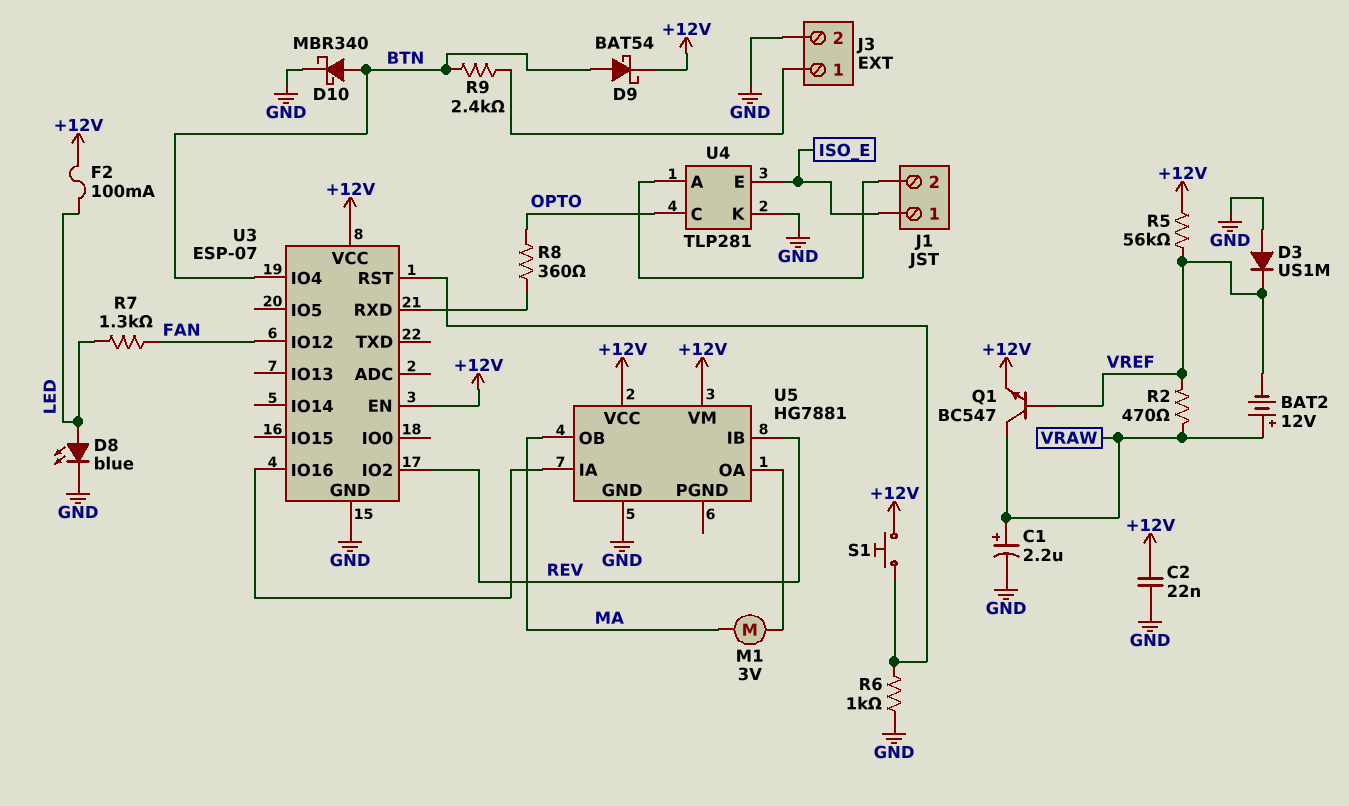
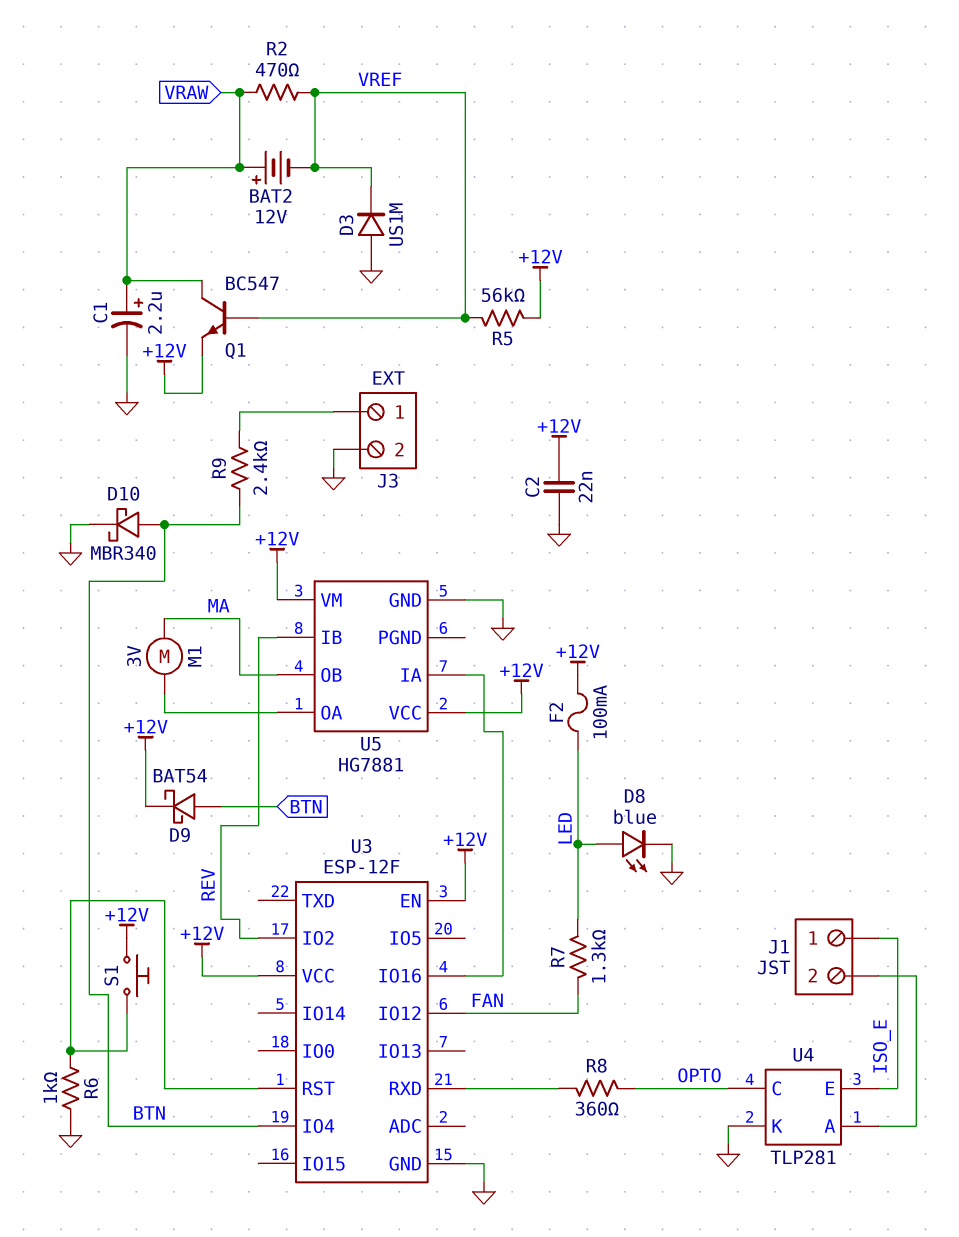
U3: ESP-07 -> ESP-12F

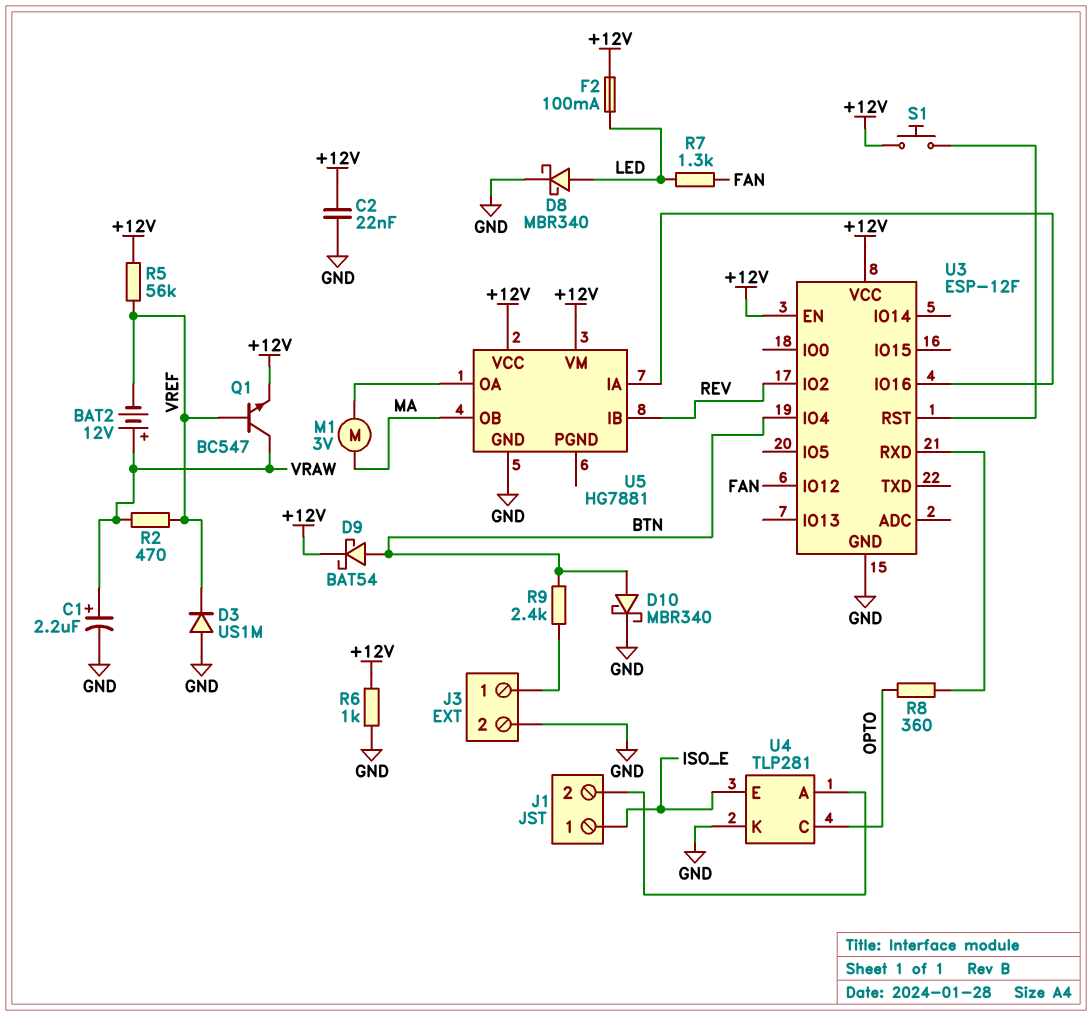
D8: LED blue (A LED, K GND) -> schottky MBR340 (A LED, K GND)
R6: 1k (GND, U3/RST) -> 1k (+12V, GND)

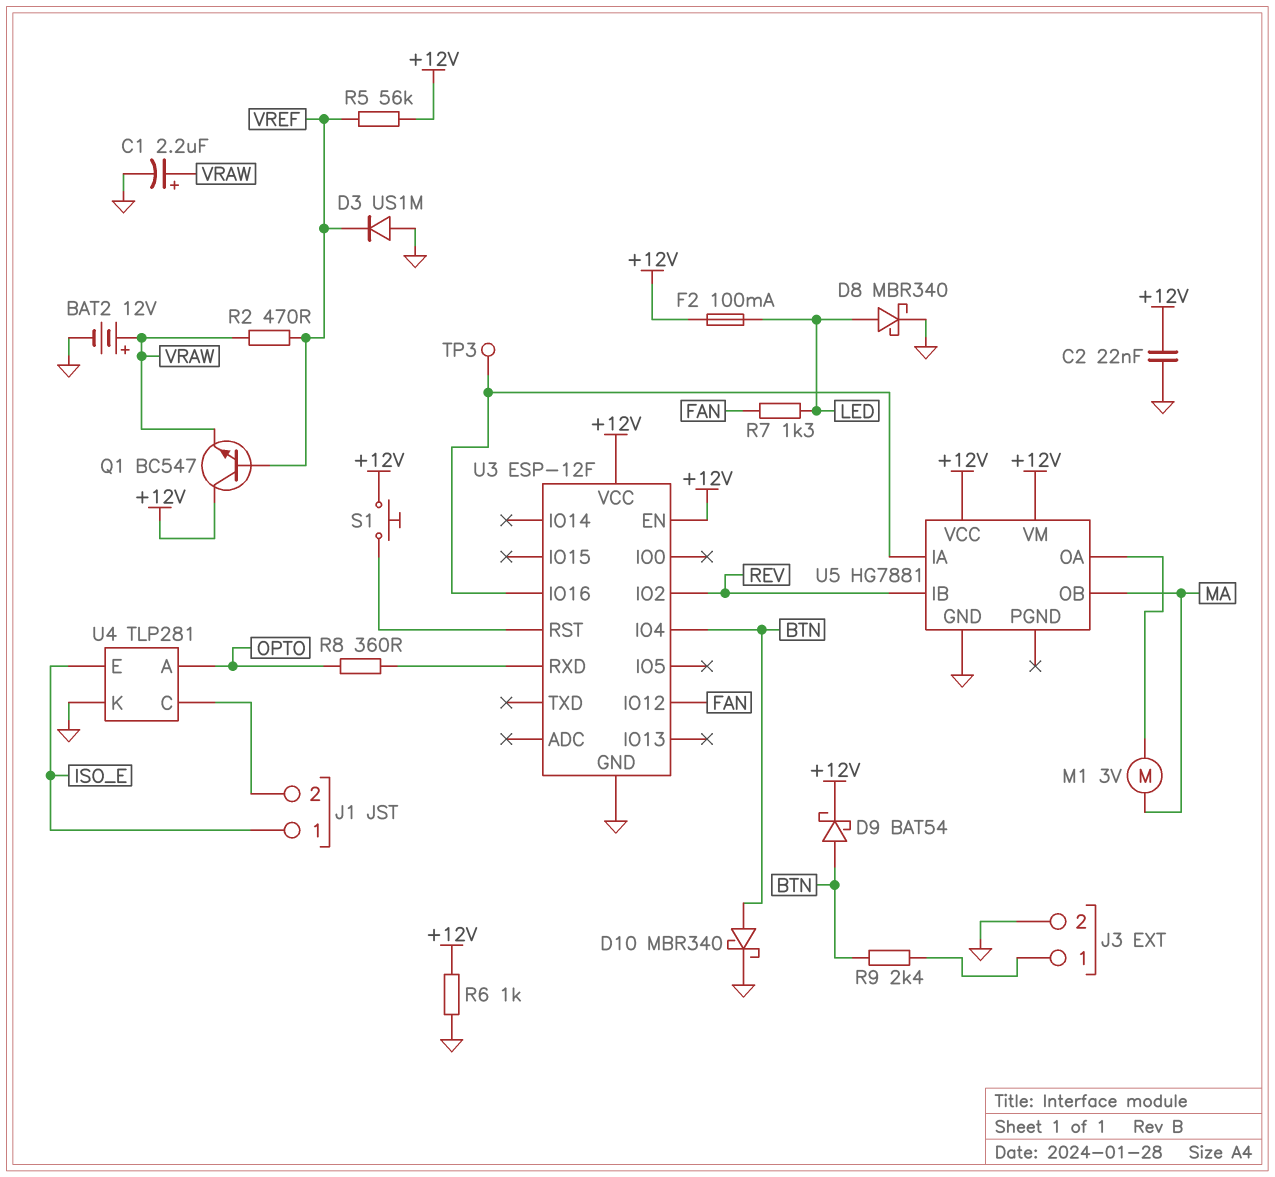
BAT2: 12V (plus VRAW, minus VREF) -> 12V (plus VRAW, minus GND)
Q1: NPN BC547 (B VREF, C VRAW, E +12V) -> NPN BC547 (B VREF, C +12V, E VRAW)
TP3: none -> test point (U3/IO16)
U4 pin A: J1/2 -> OPTO
U4 pin C: OPTO -> J1/2

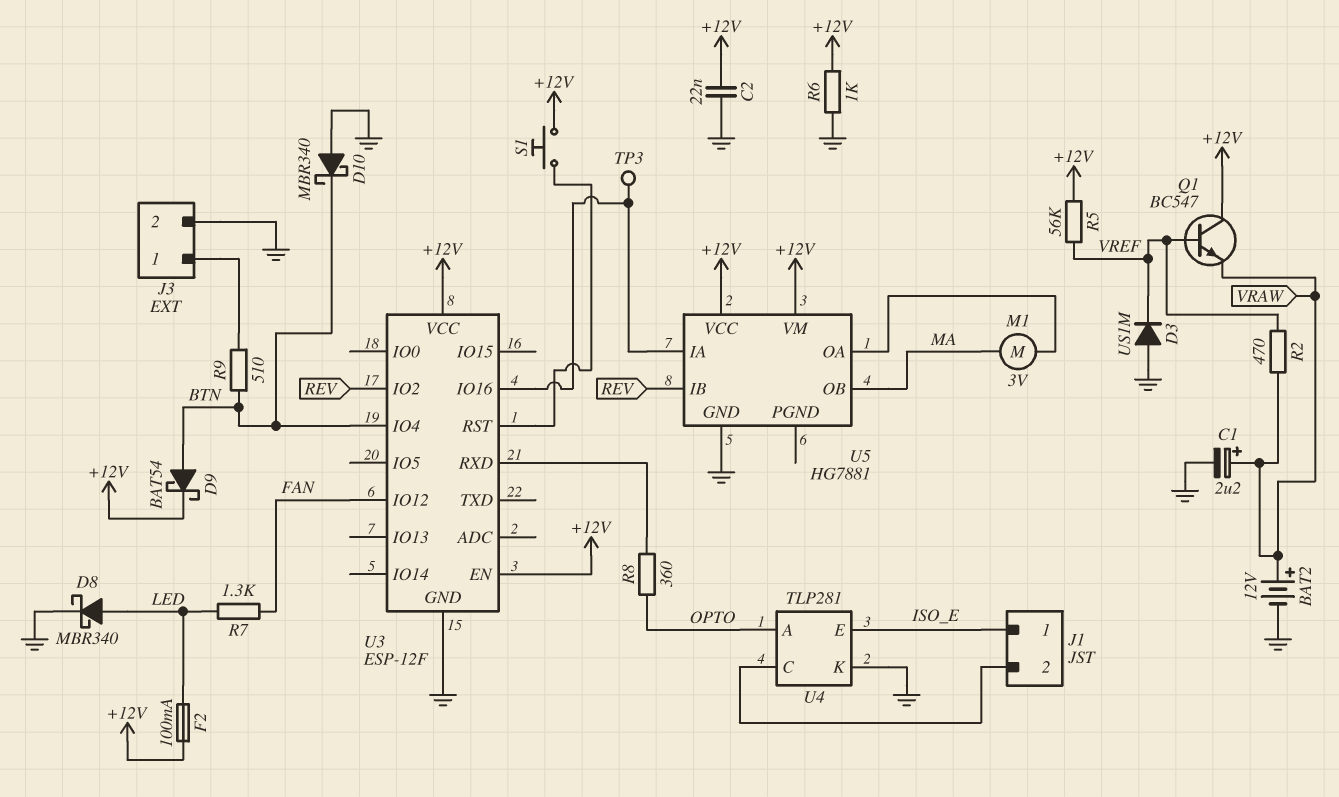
D10: schottky MBR340 (A BTN, K GND) -> schottky MBR340 (A GND, K BTN)
R9: 2.4k (BTN, J3/1) -> 510 (BTN, J3/1)

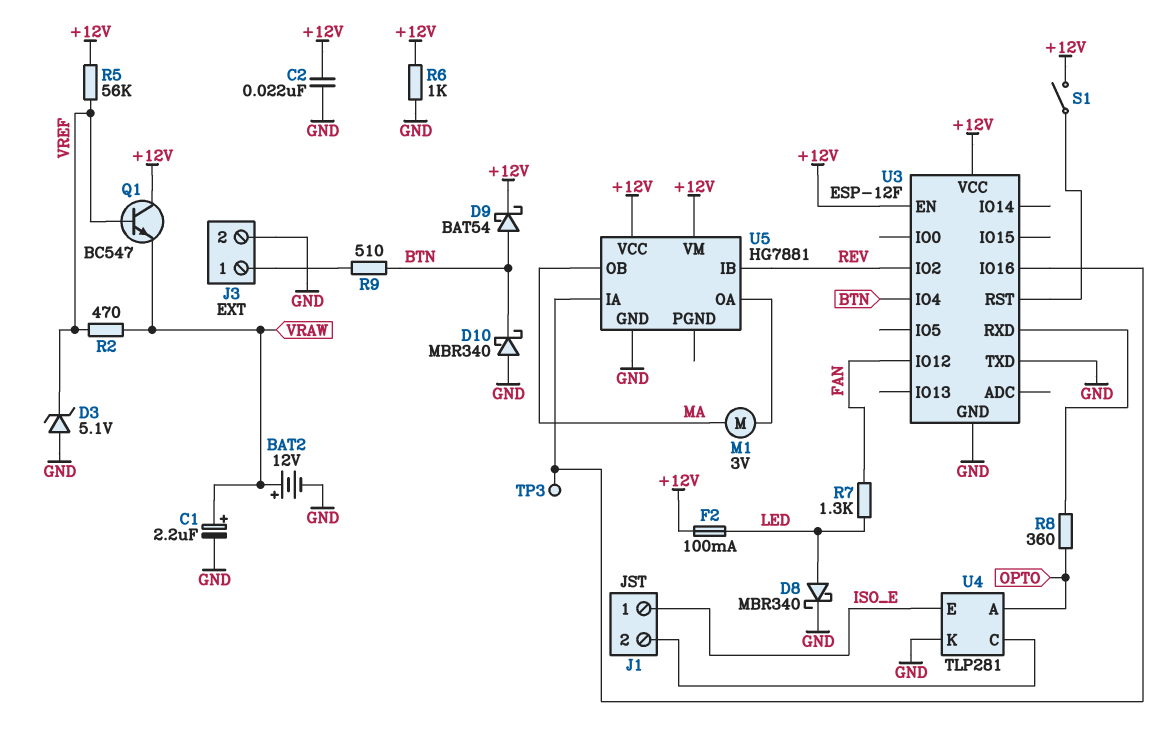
D3: diode US1M (A GND, K VREF) -> zener 5.1V (A GND, K VREF)
S1: button (+12V, U3/RST) -> switch (+12V, U3/RST)
U3 pin TXD: none -> GND

